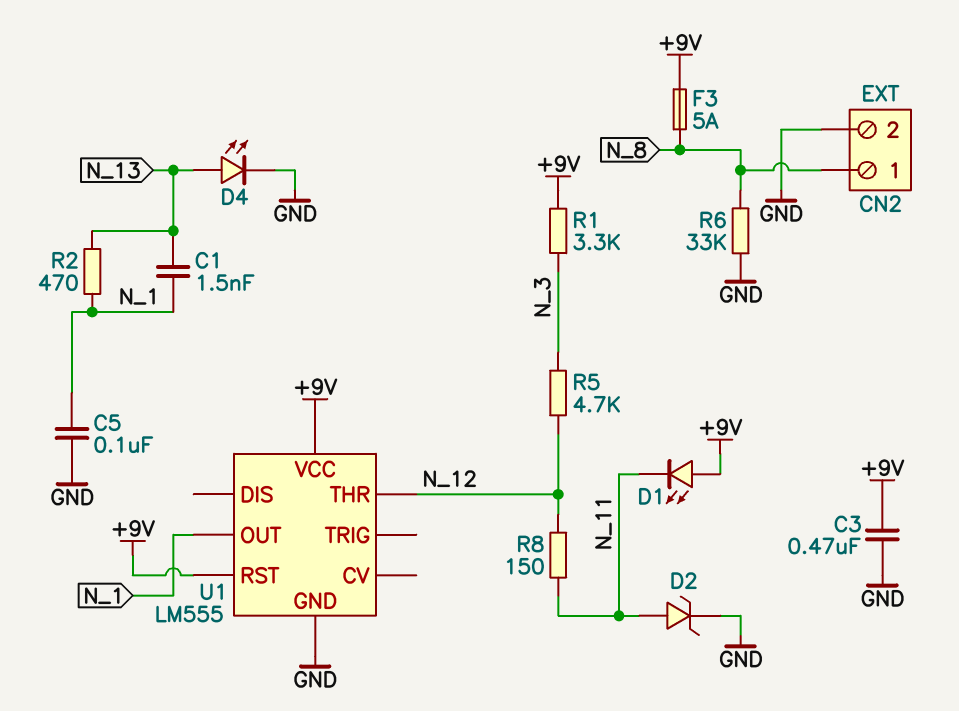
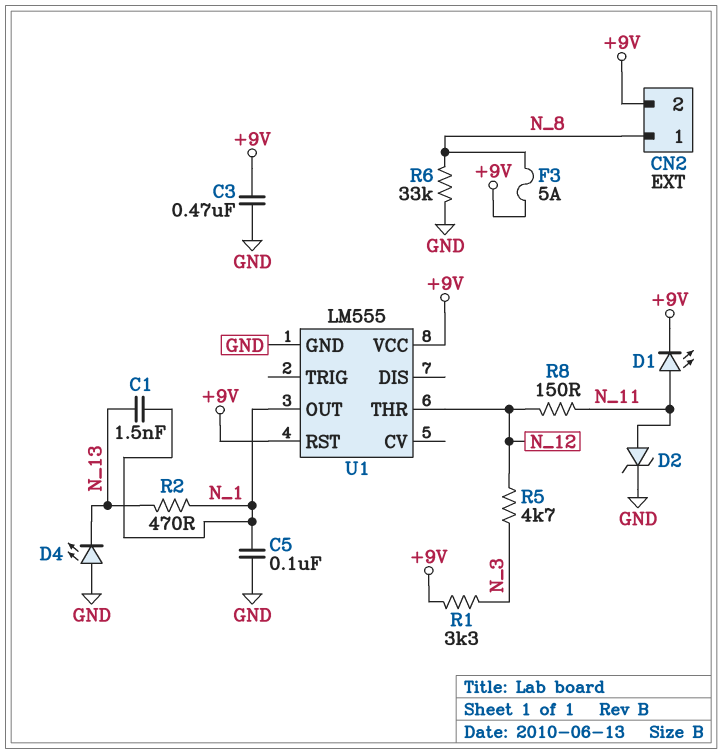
CN2 pin 2: GND -> +9V
D1: LED (A +9V, K N_11) -> LED (A N_11, K +9V)
D4: LED (A N_13, K GND) -> LED (A GND, K N_13)

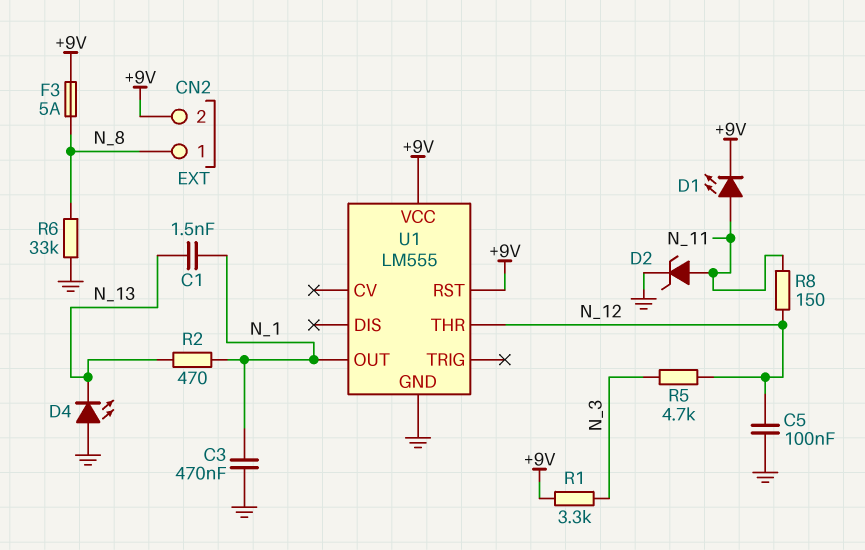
C3: 470nF (+9V, GND) -> 470nF (GND, N_1)
C5: 100nF (GND, N_1) -> 100nF (GND, N_12)

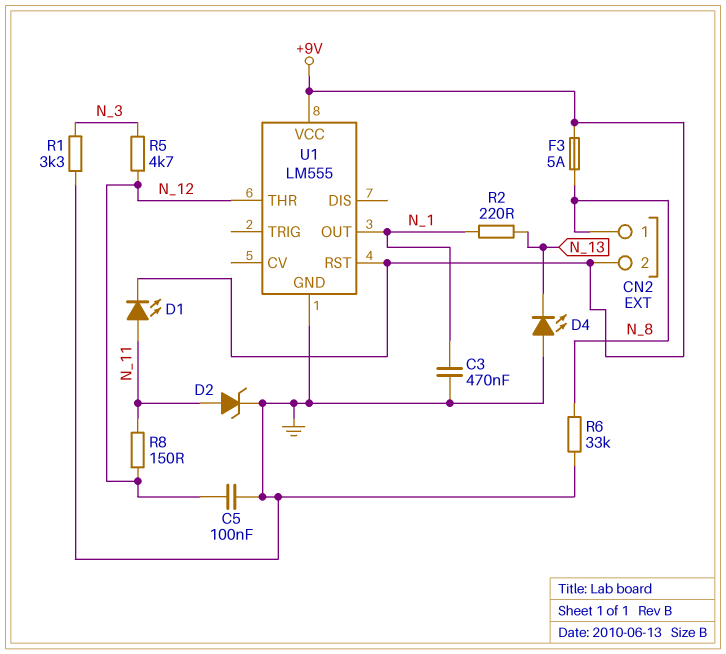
C1: 1.5nF (N_1, N_13) -> none
R1: 3.3k (+9V, N_3) -> 3.3k (GND, N_3)
R2: 470 (N_1, N_13) -> 220 (N_1, N_13)

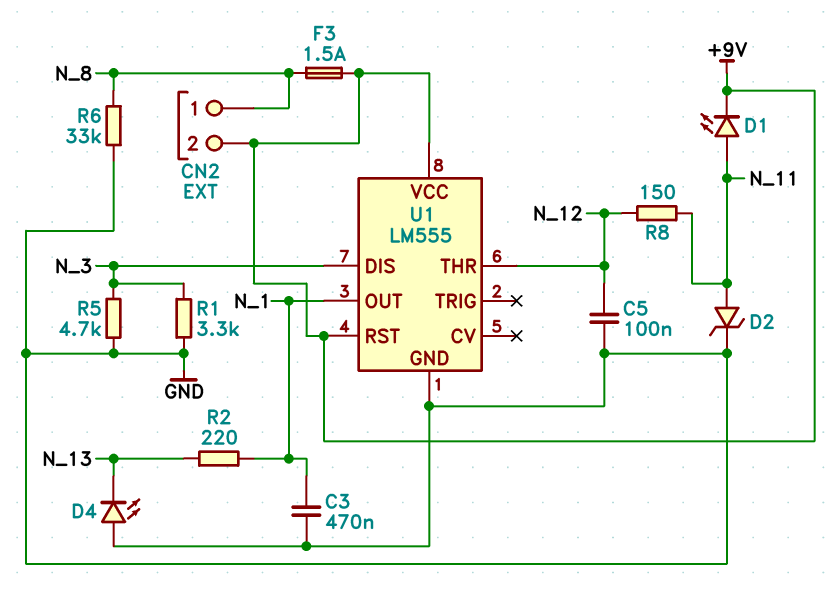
F3: 5A (+9V, N_8) -> 1.5A (+9V, N_8)
R5: 4.7k (N_3, N_12) -> 4.7k (GND, N_3)
U1 pin DIS: none -> N_3

